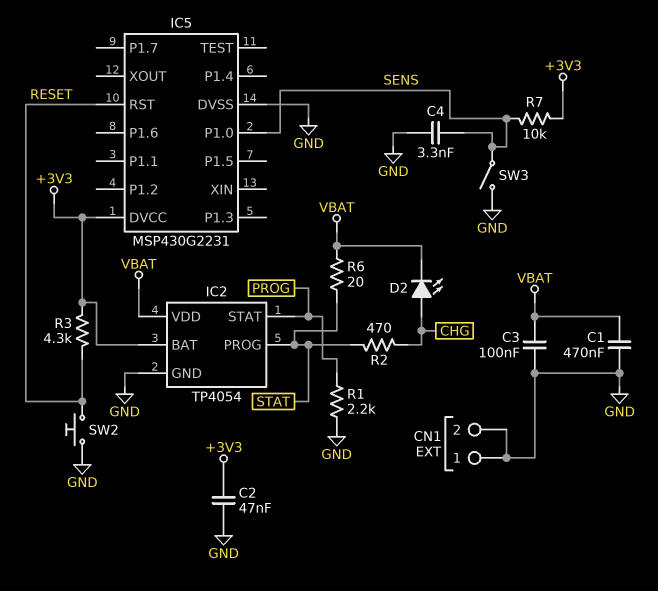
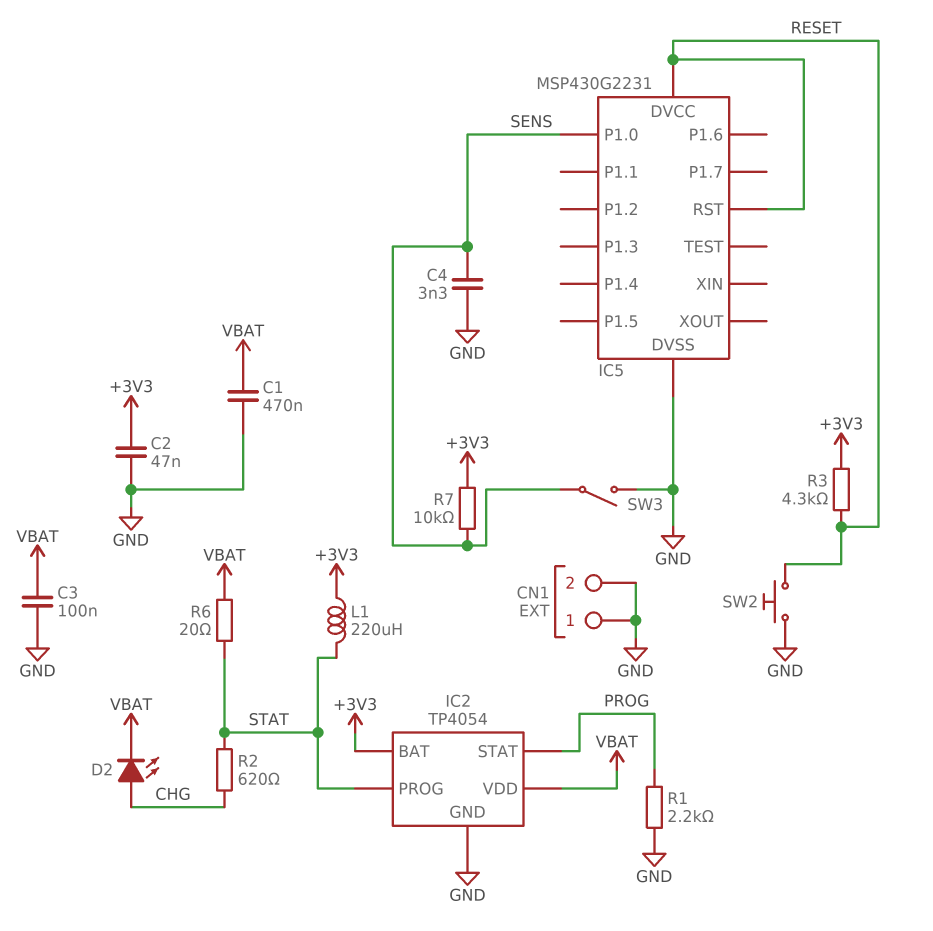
IC5 pin DVCC: +3V3 -> RESET
L1: none -> 220uH (+3V3, STAT)
R2: 470 (CHG, STAT) -> 620 (CHG, STAT)

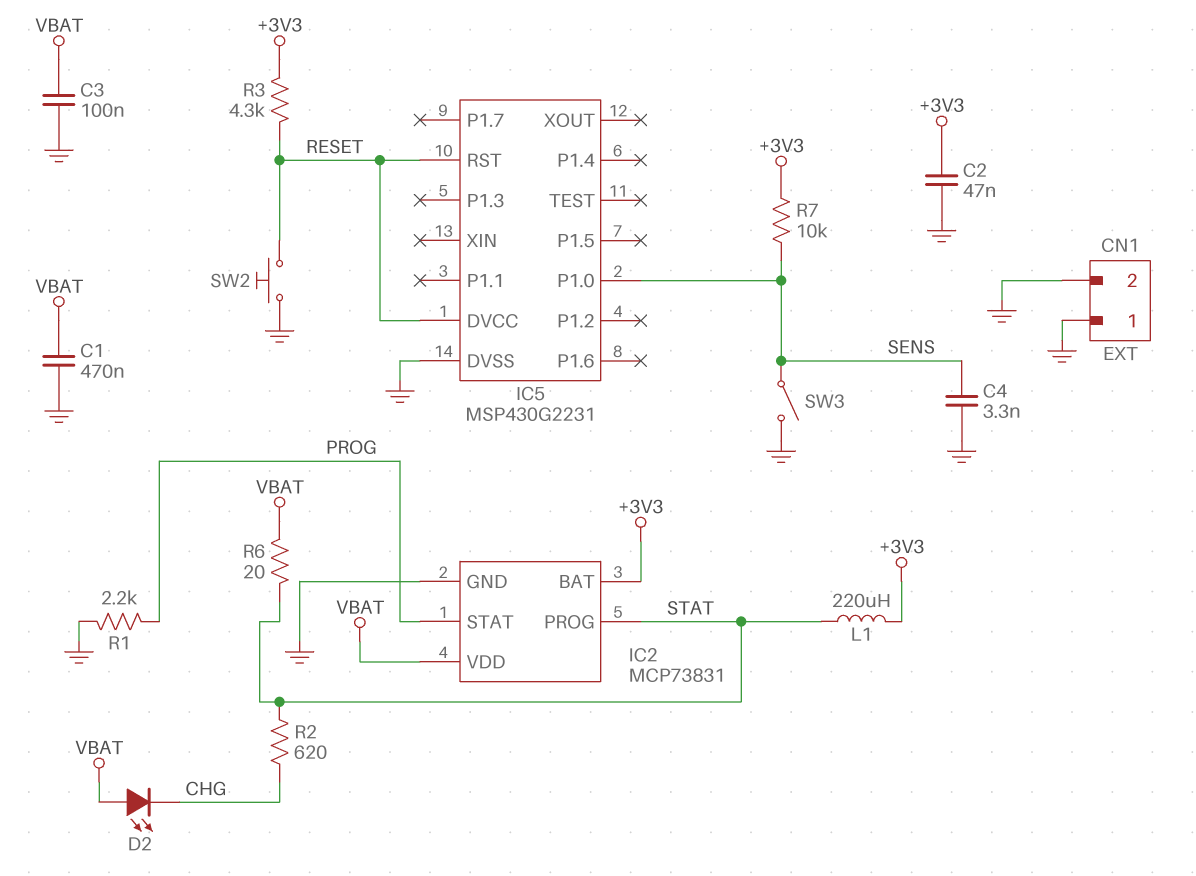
D2: LED (A CHG, K VBAT) -> LED (A VBAT, K CHG)
IC2: TP4054 -> MCP73831

